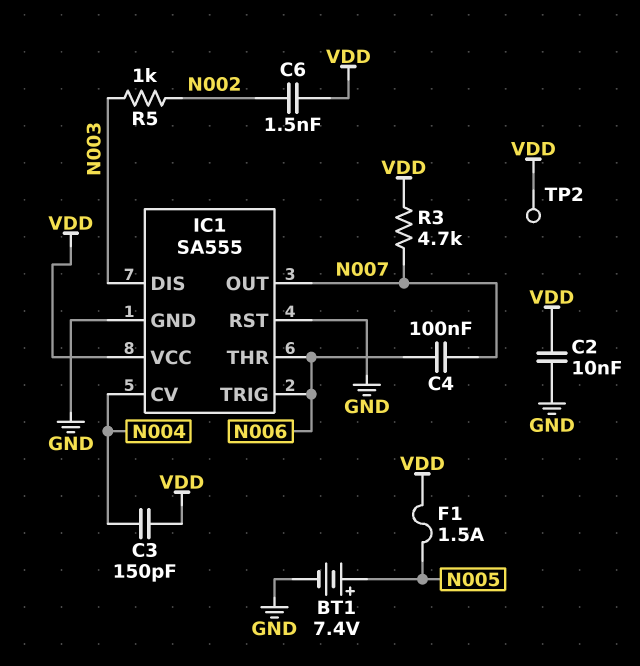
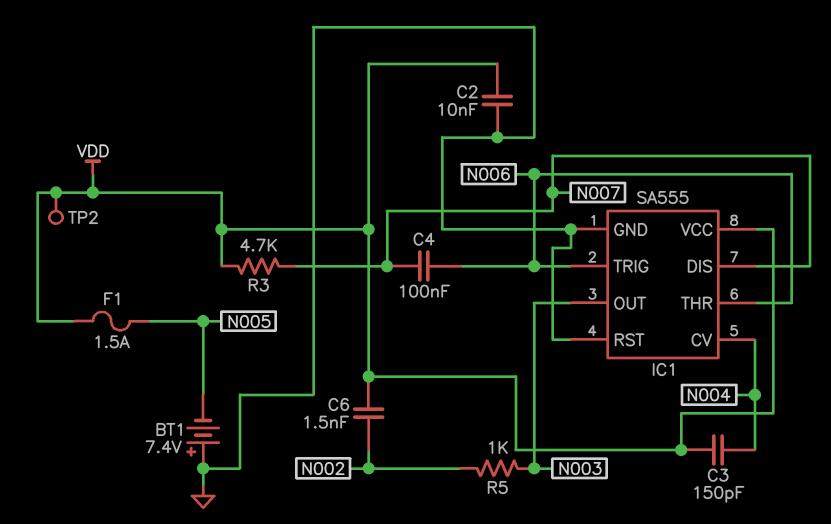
BT1: 7.4V (plus N005, minus GND) -> 7.4V (plus GND, minus N005)
IC1 pin DIS: N003 -> N007
IC1 pin OUT: N007 -> N003

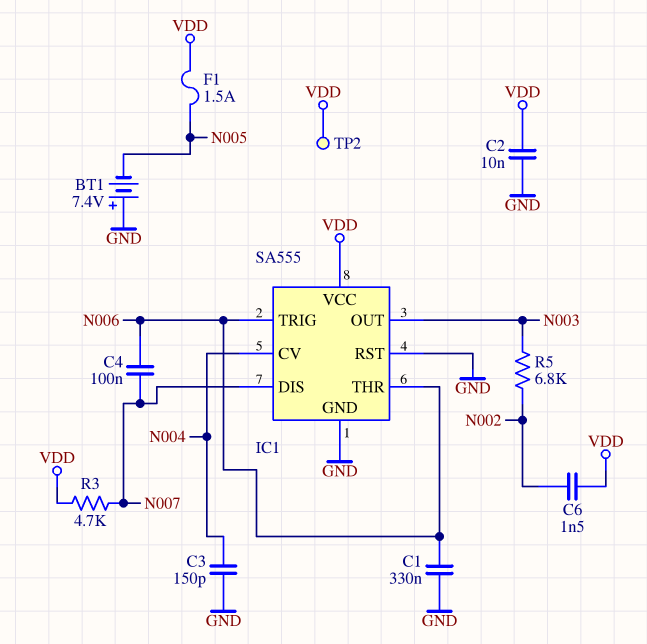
C1: none -> 330nF (GND, N006)
C3: 150pF (N004, VDD) -> 150pF (GND, N004)
R5: 1k (N002, N003) -> 6.8k (N002, N003)

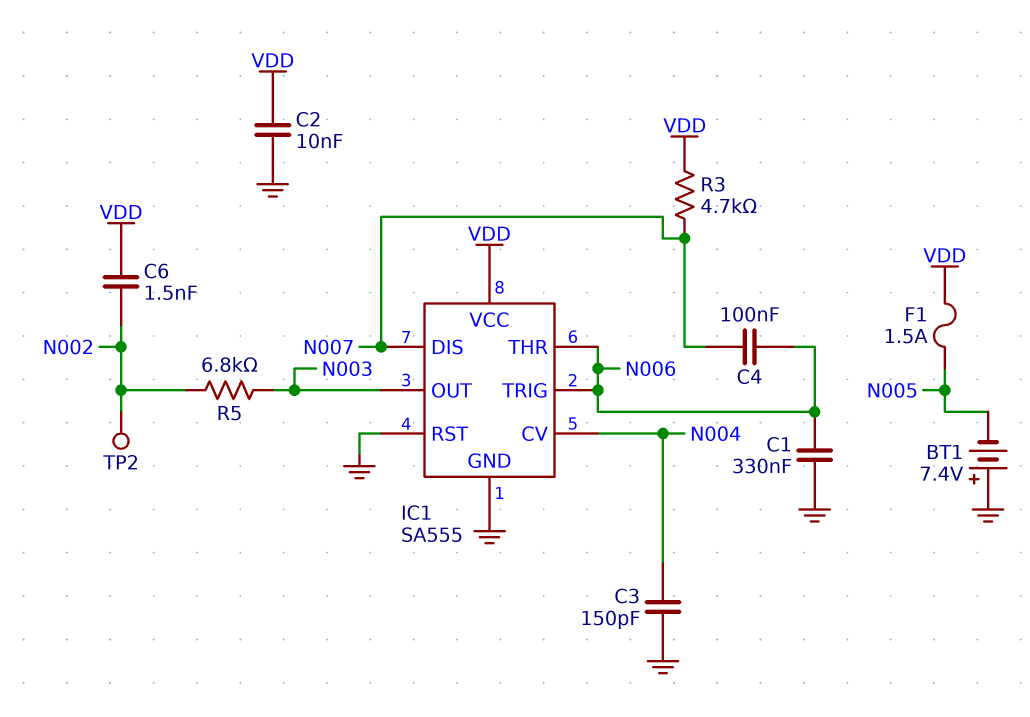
TP2: test point (VDD) -> test point (N002)

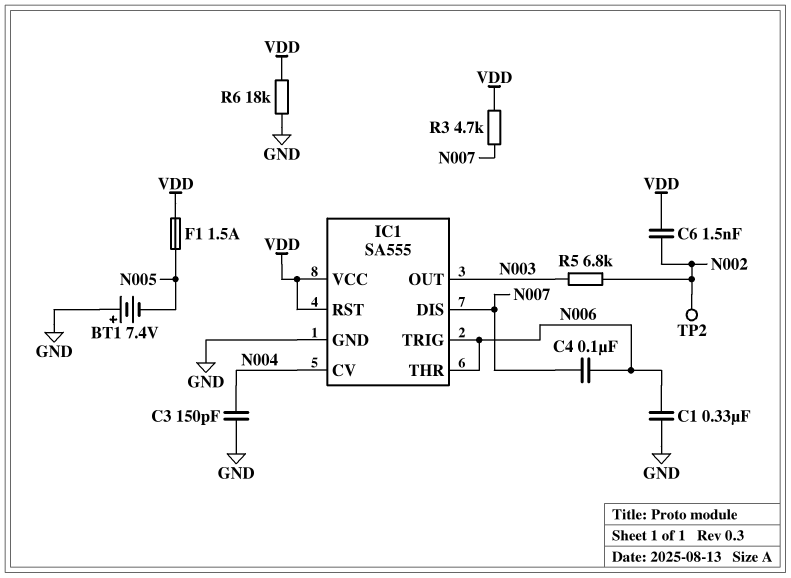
C2: 10nF (GND, VDD) -> none
IC1 pin RST: GND -> VDD
R6: none -> 18k (GND, VDD)

